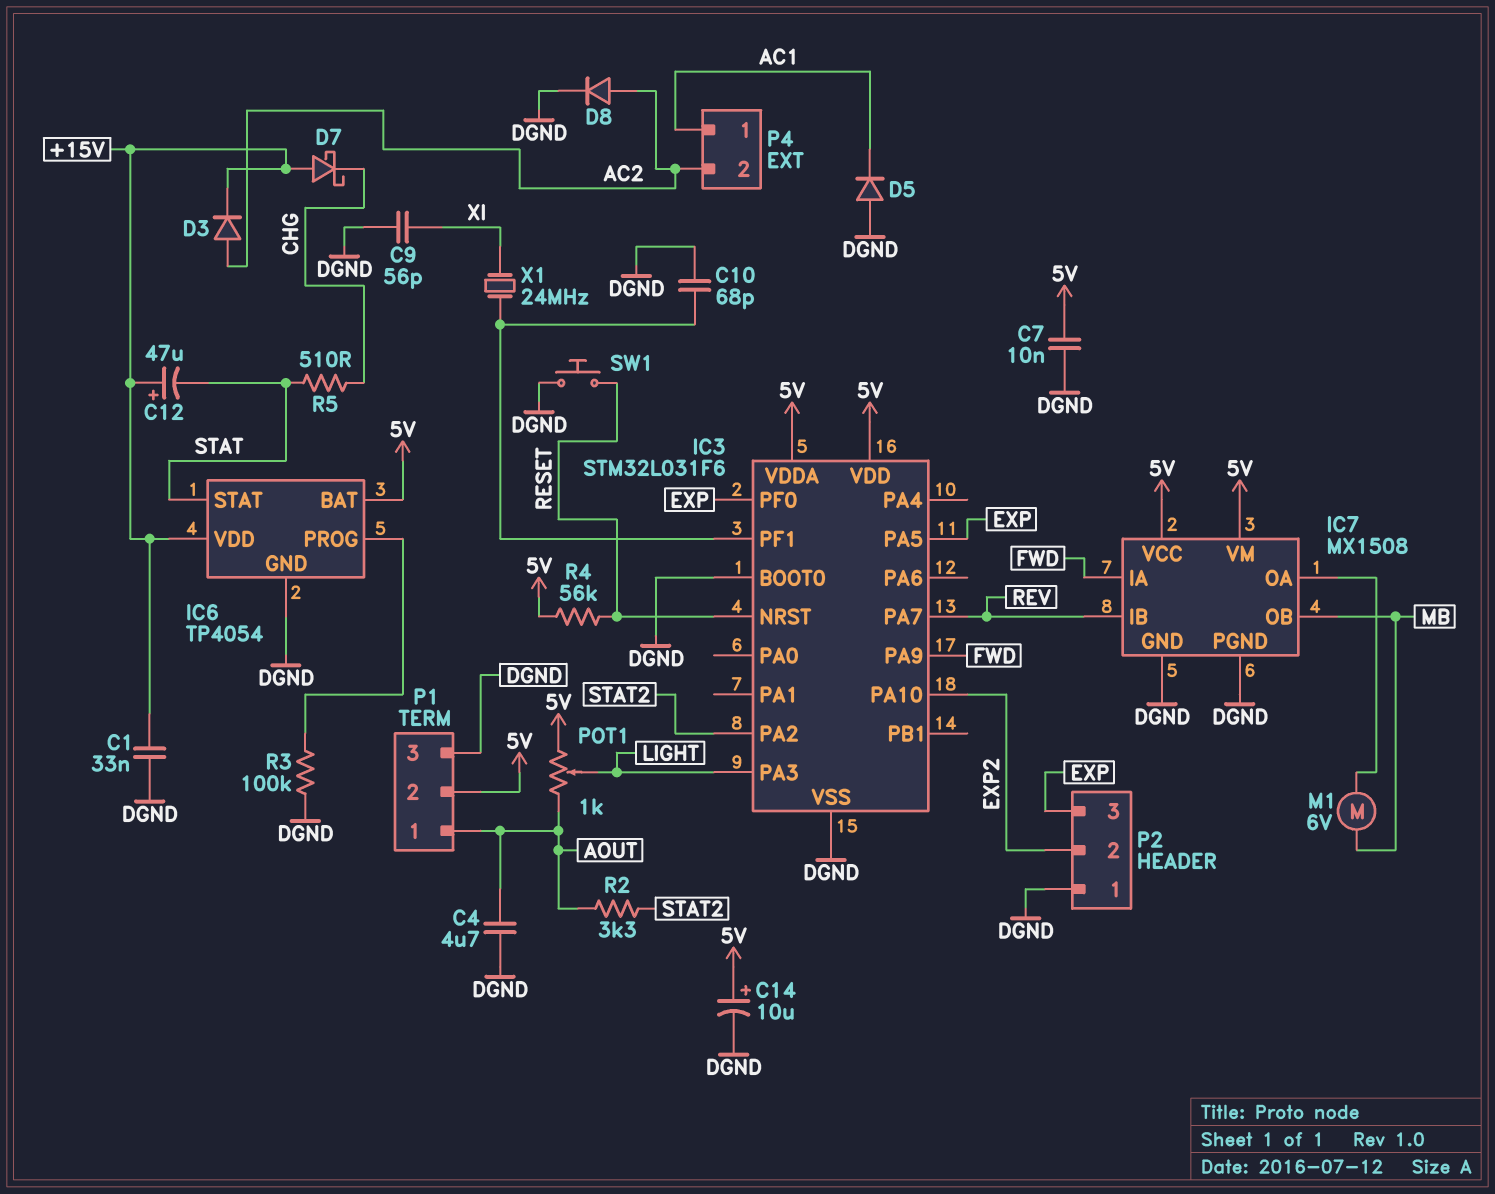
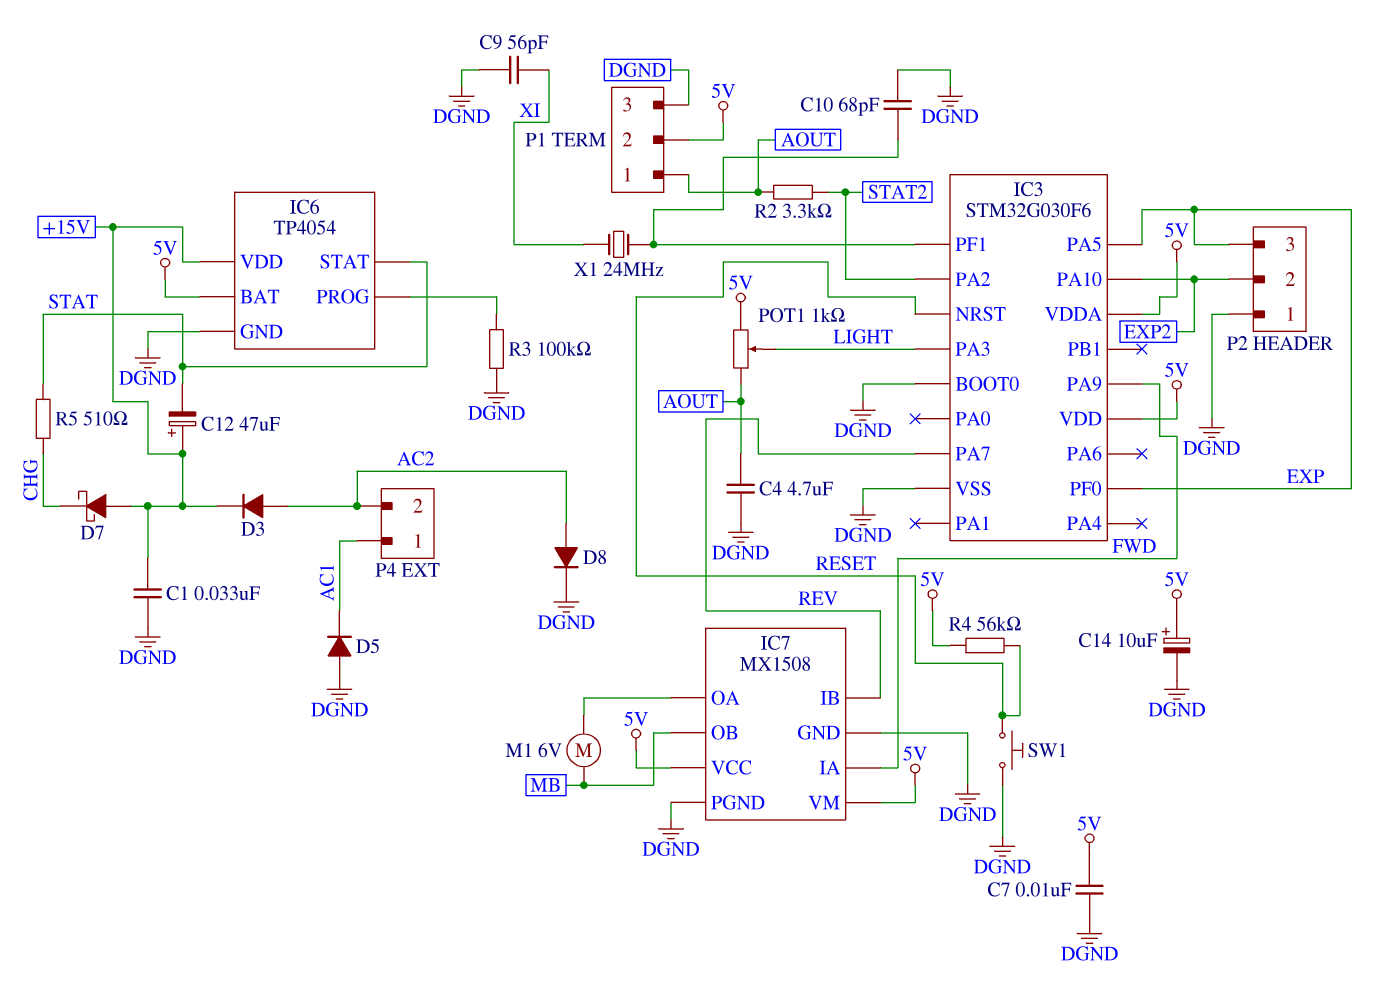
IC3: STM32L031F6 -> STM32G030F6

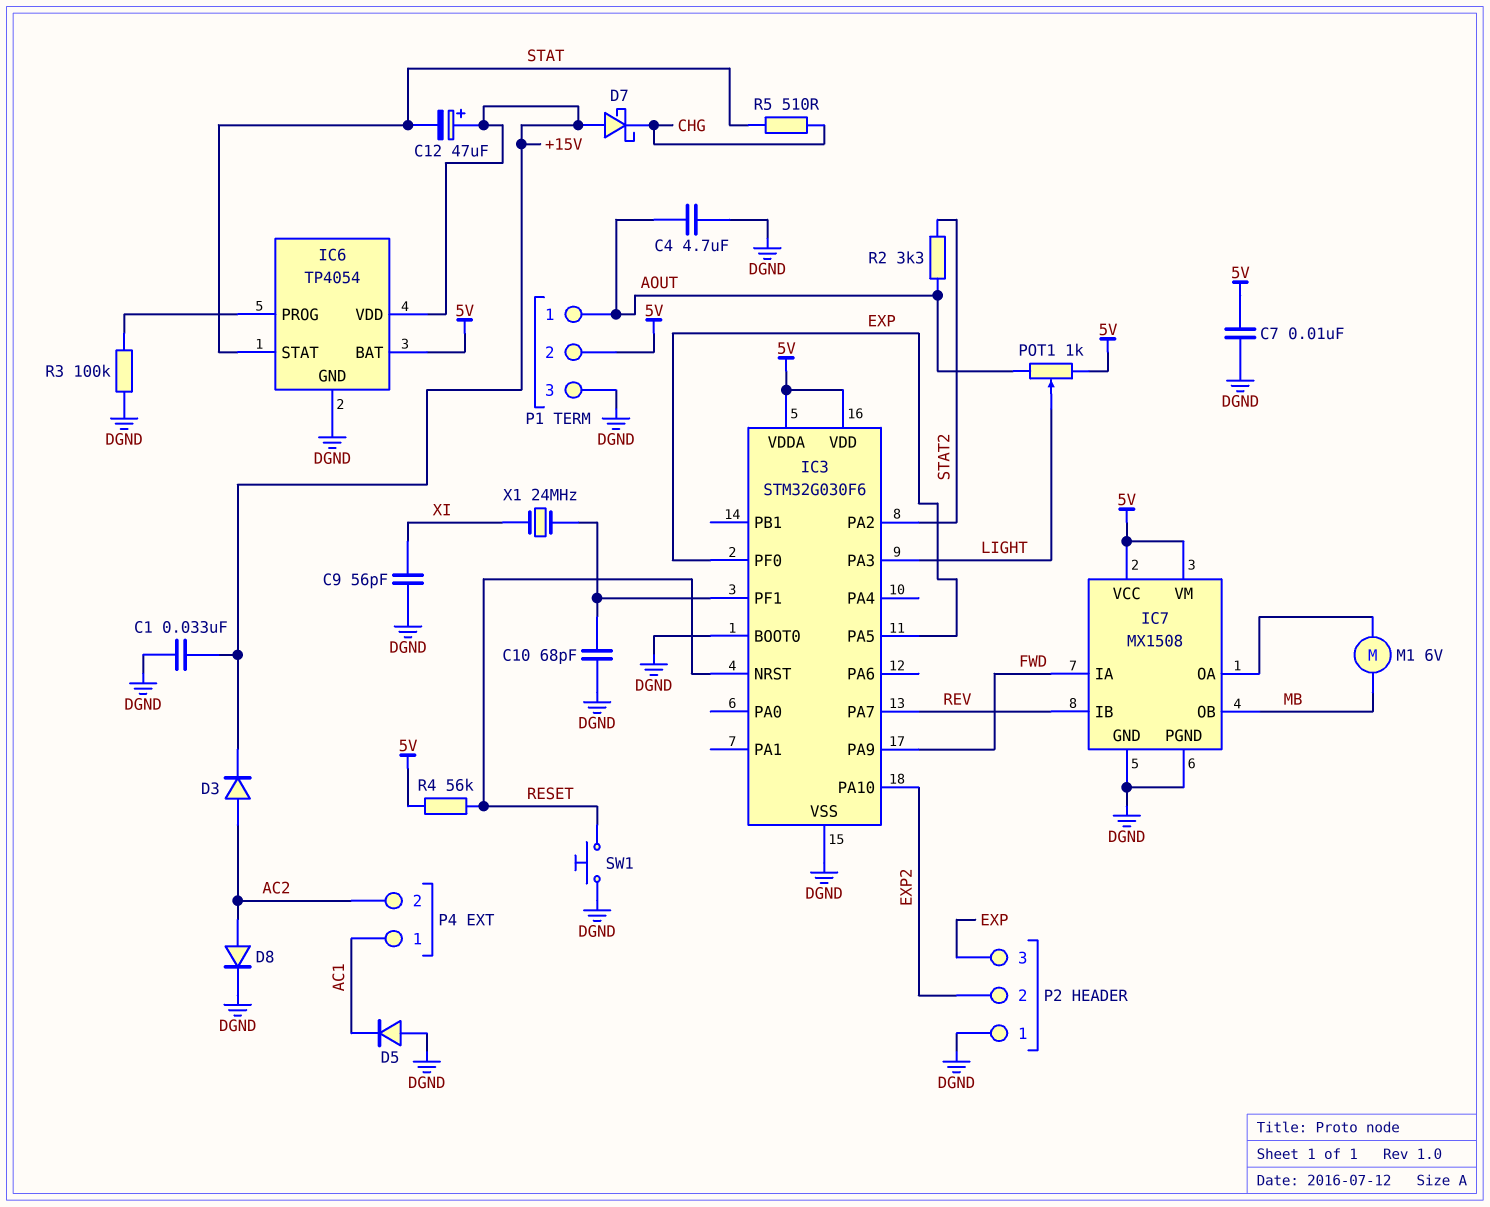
C14: 10uF (plus 5V, minus DGND) -> none

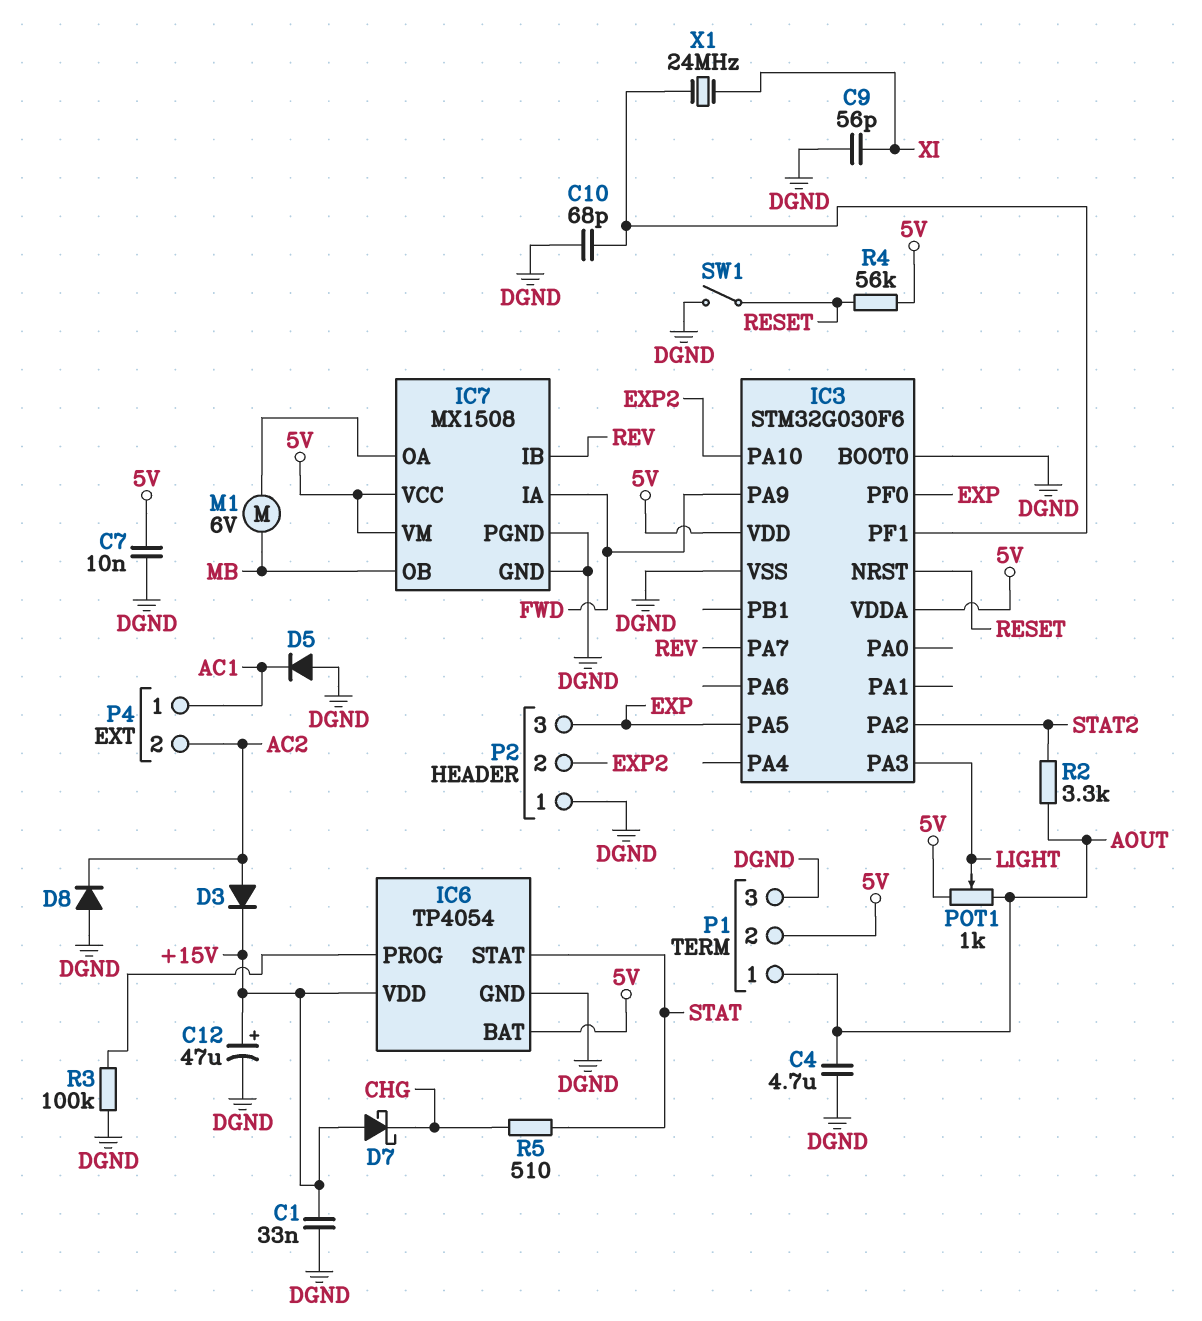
C12: 47uF (plus +15V, minus STAT) -> 47uF (plus +15V, minus DGND)
D8: diode (A AC2, K DGND) -> diode (A DGND, K AC2)
SW1: button (DGND, RESET) -> switch (DGND, RESET)

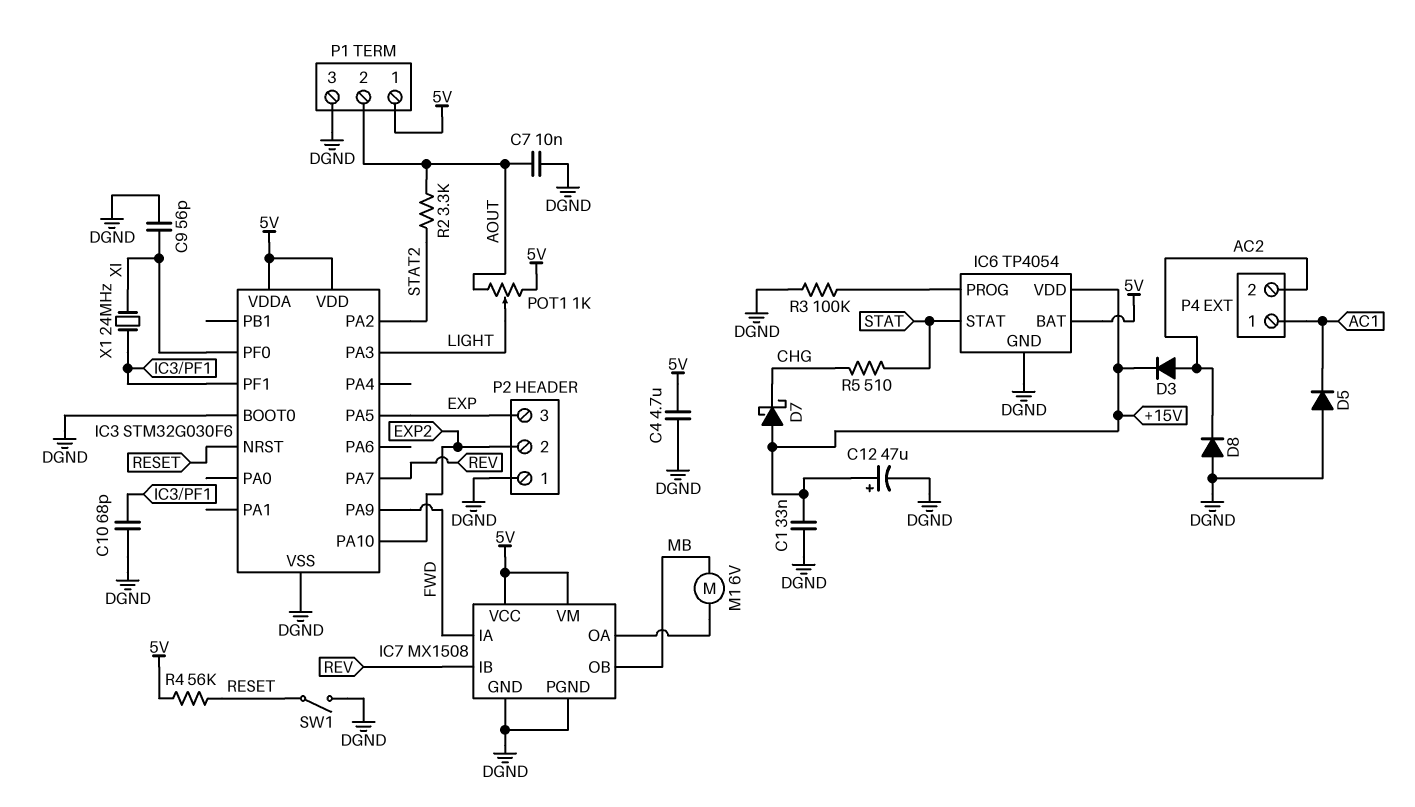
C4: 4.7uF (AOUT, DGND) -> 4.7uF (5V, DGND)
C7: 10nF (5V, DGND) -> 10nF (AOUT, DGND)
IC3 pin PF0: EXP -> XI
P1 pin 1: AOUT -> 5V
P1 pin 2: 5V -> AOUT

